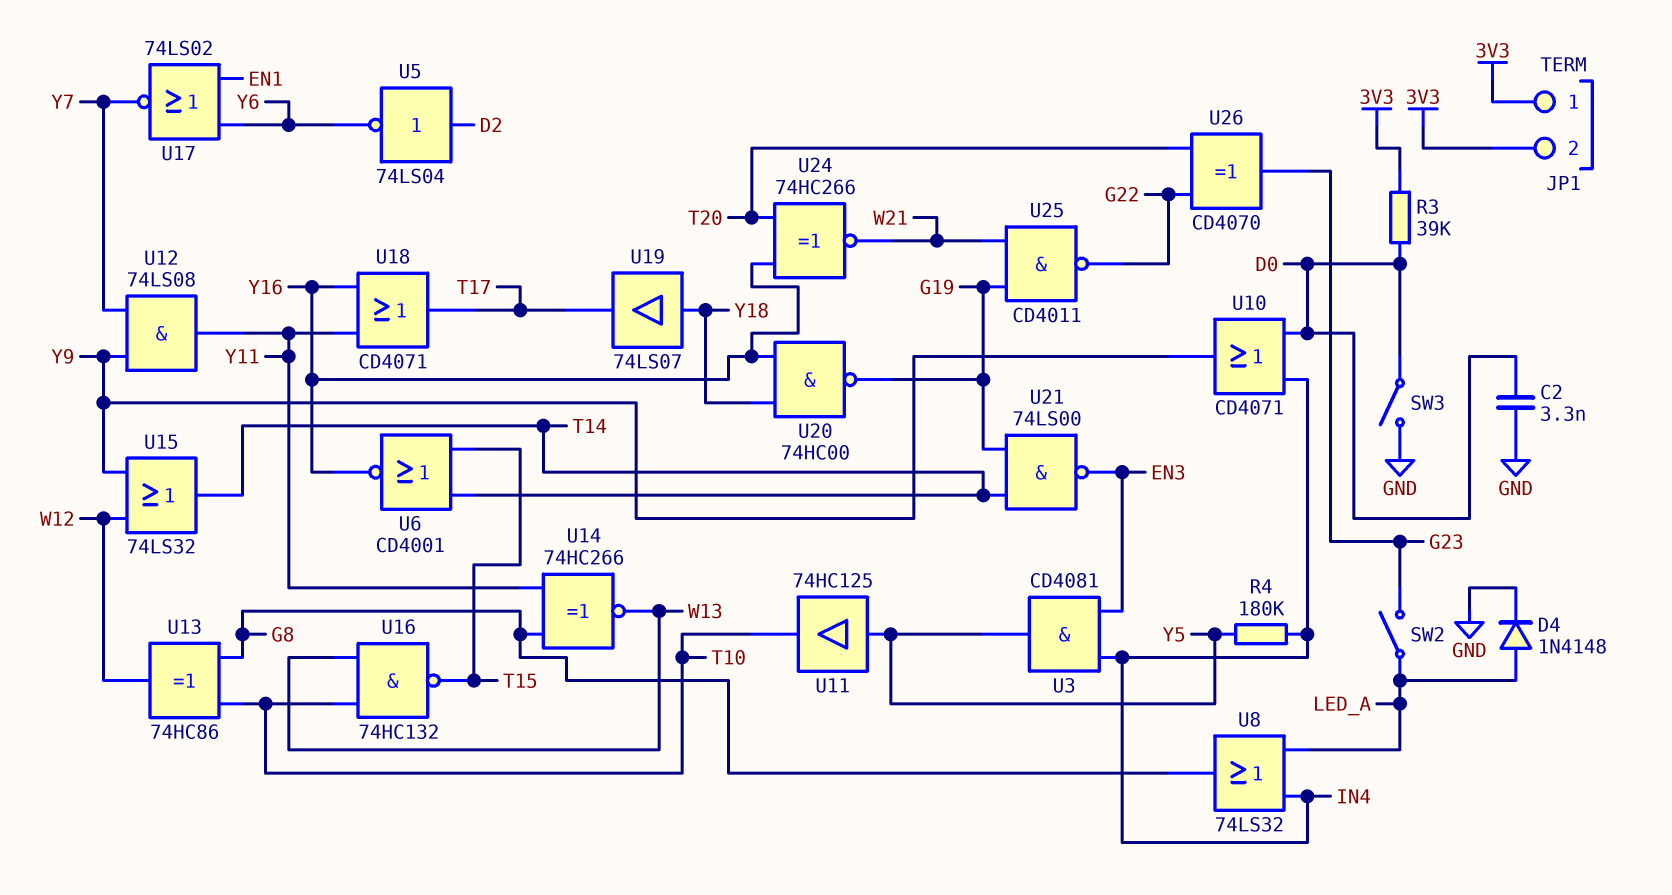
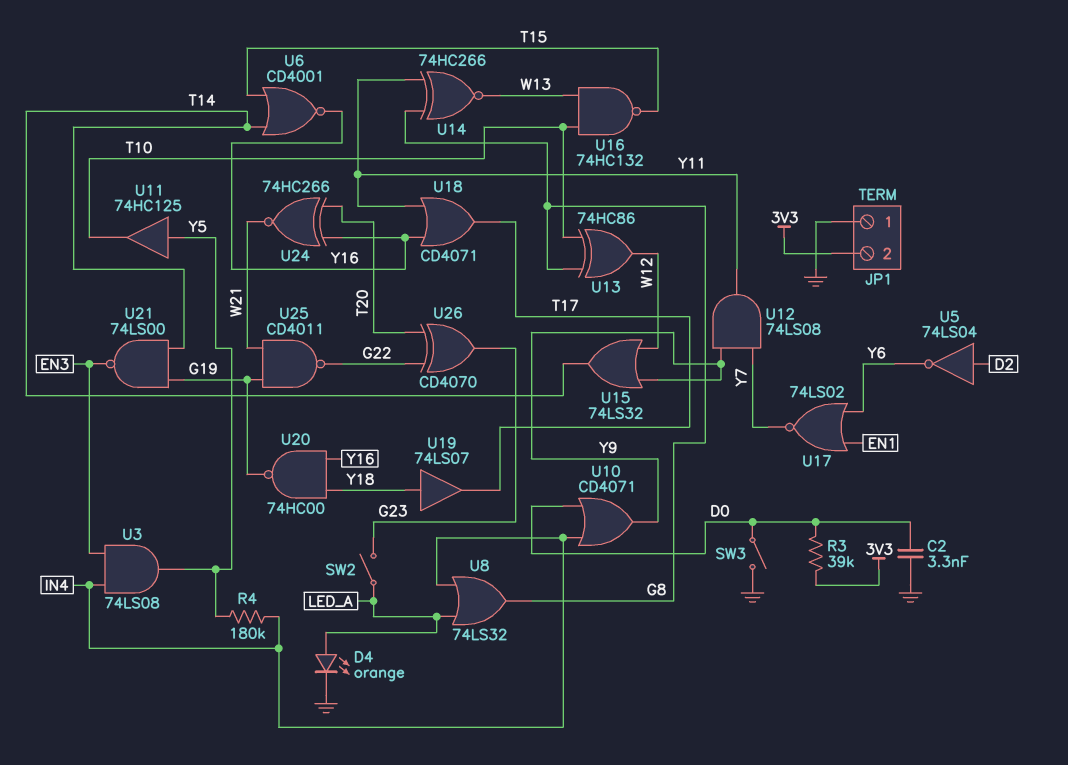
D4: diode 1N4148 (A LED_A, K GND) -> LED orange (A LED_A, K GND)
JP1 pin 1: 3V3 -> GND
U3: AND CD4081 (in EN3, in IN4, out Y5) -> AND 74LS08 (in EN3, in IN4, out Y5)

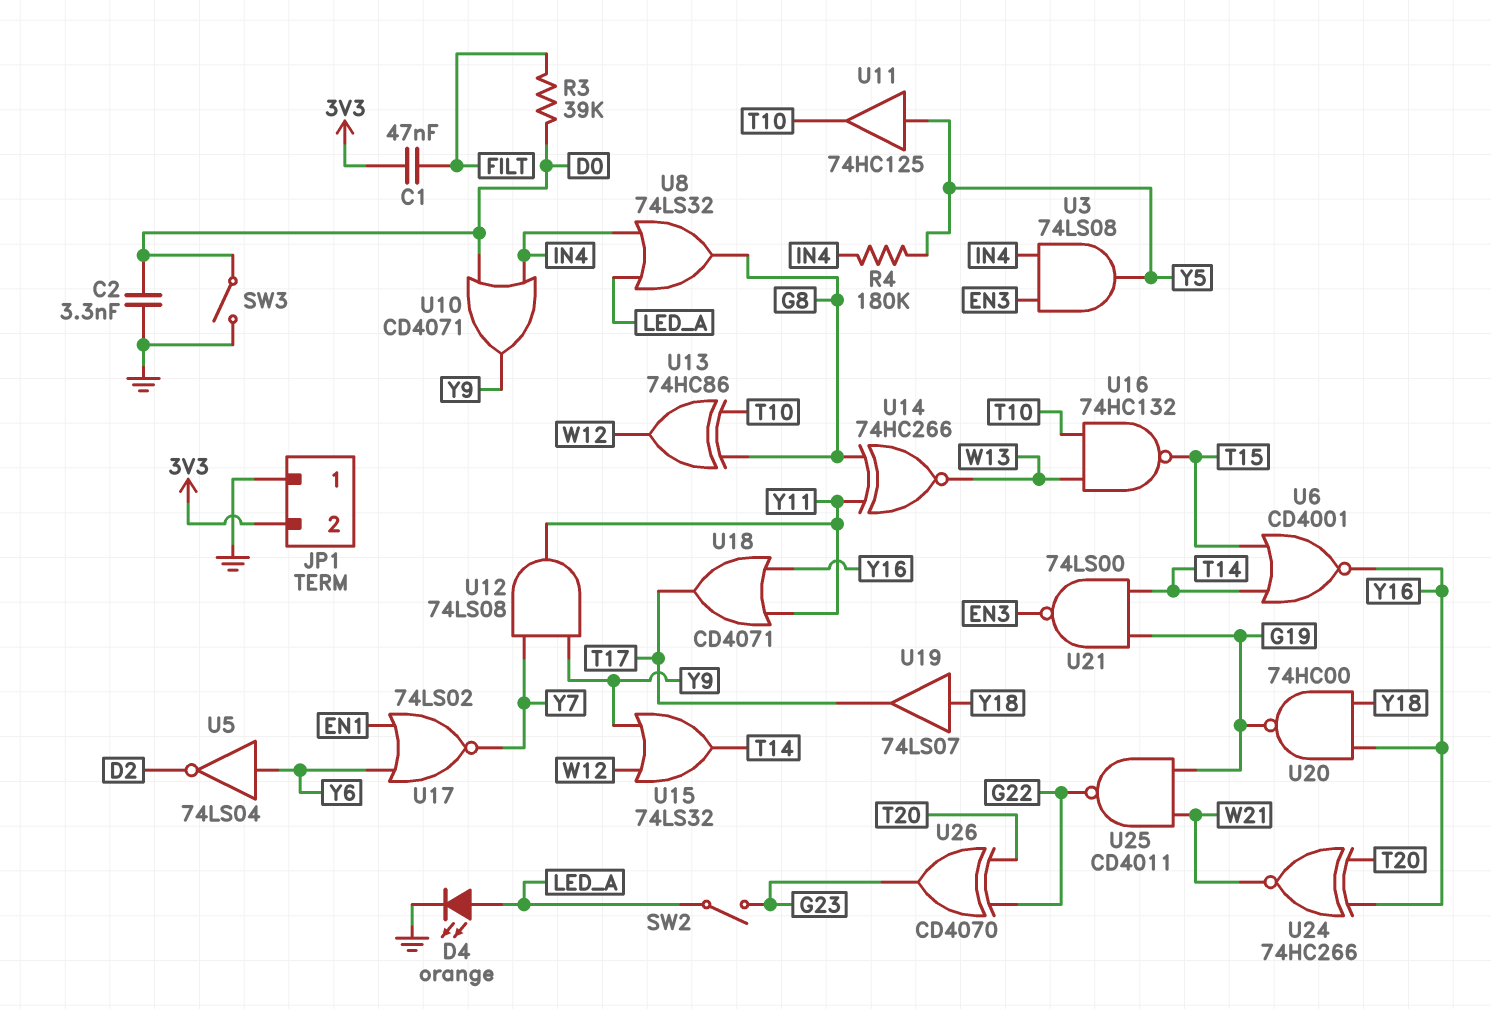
C1: none -> 47nF (3V3, FILT)
R3: 39k (3V3, D0) -> 39k (D0, FILT)
U5: NOT 74LS04 (in D2, out Y6) -> NOT 74LS04 (in Y6, out D2)

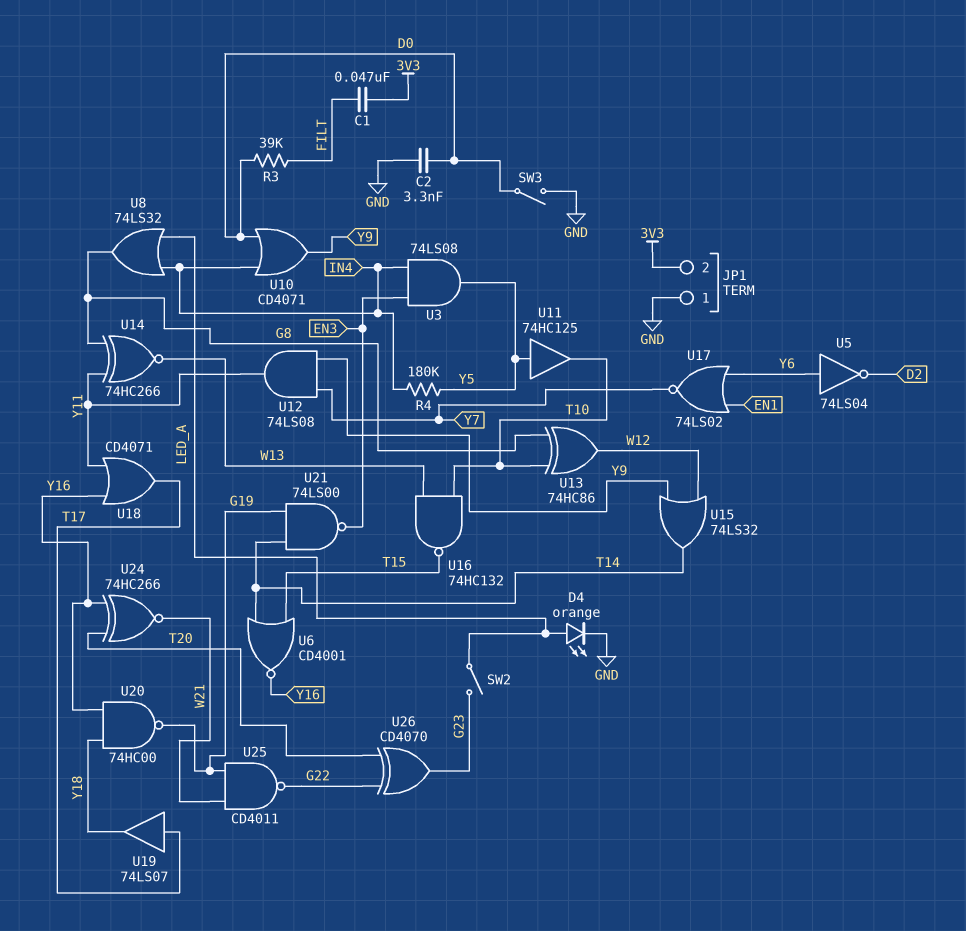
U19: buffer 74LS07 (in Y18, out T17) -> buffer 74LS07 (in T17, out Y18)

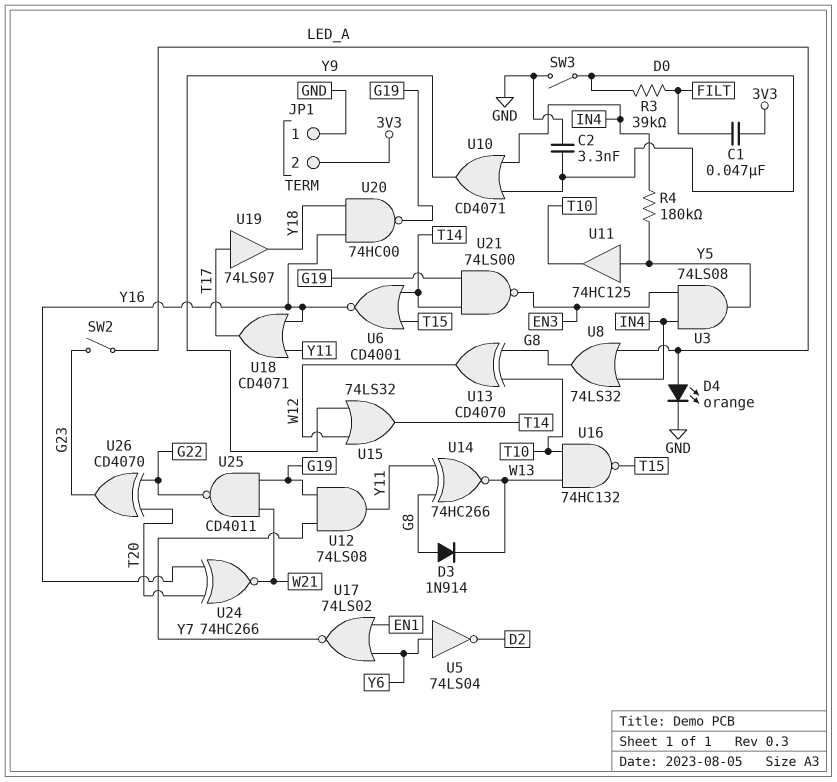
D3: none -> diode 1N914 (A G8, K W13)
U12: AND 74LS08 (in Y7, in Y9, out Y11) -> AND 74LS08 (in G19, in Y7, out Y11)
U13: XOR 74HC86 (in G8, in T10, out W12) -> XOR CD4070 (in G8, in T10, out W12)

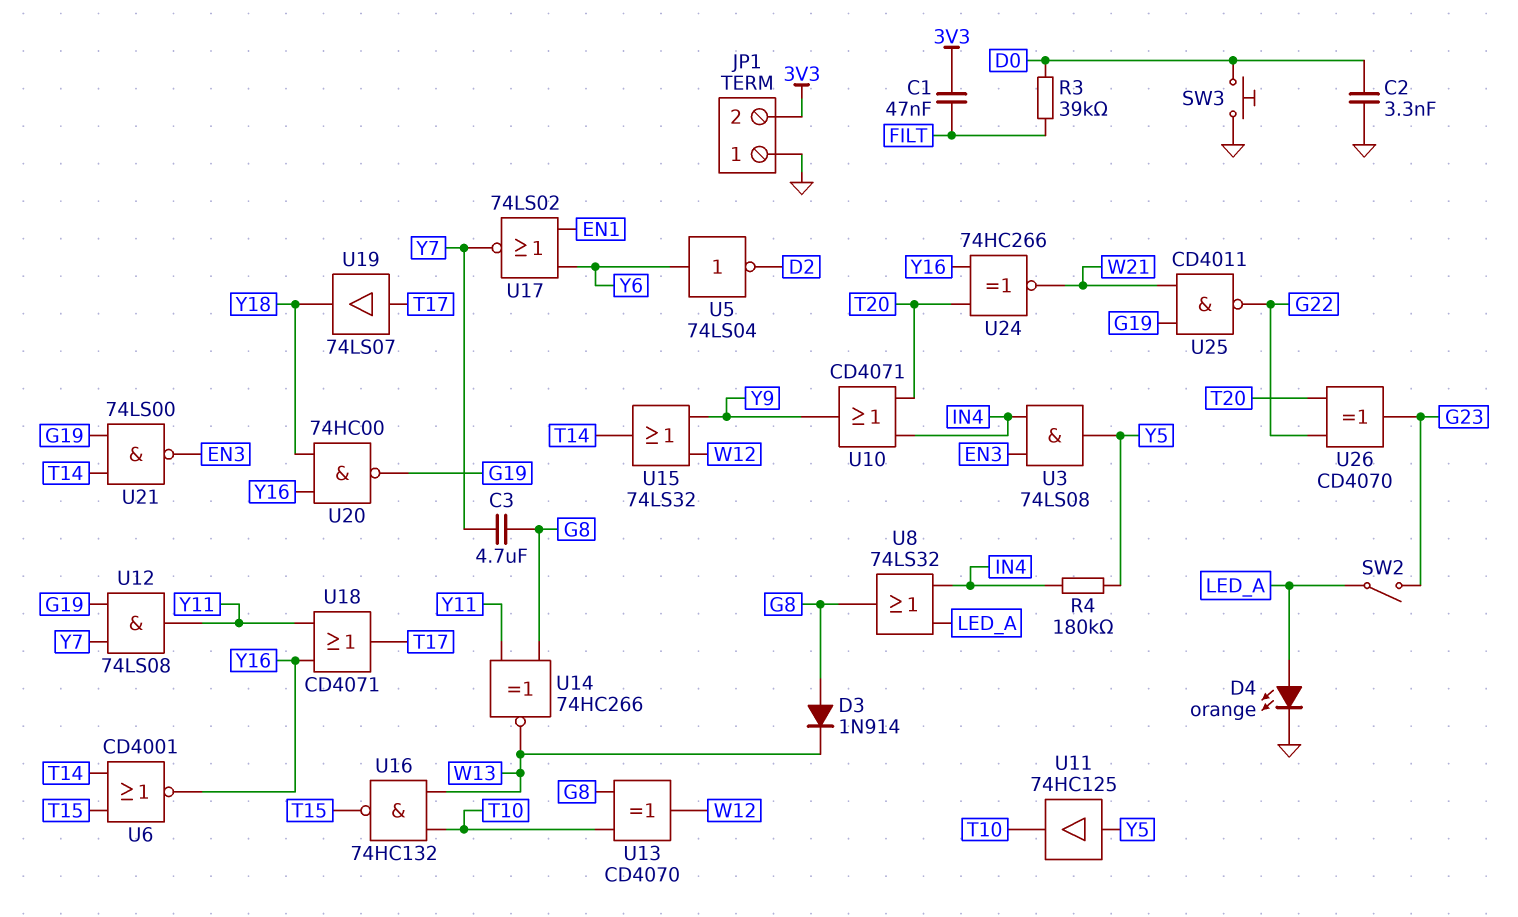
C3: none -> 4.7uF (G8, Y7)
SW3: switch (D0, GND) -> button (D0, GND)
U10: OR CD4071 (in D0, in IN4, out Y9) -> OR CD4071 (in IN4, in T20, out Y9)

